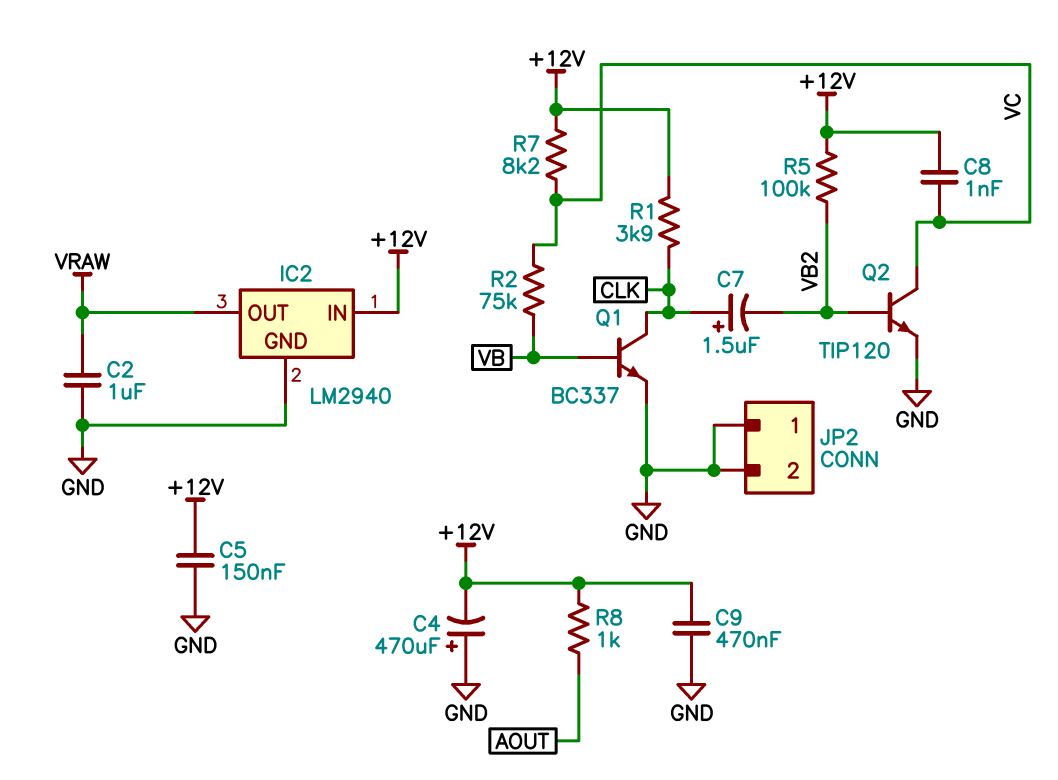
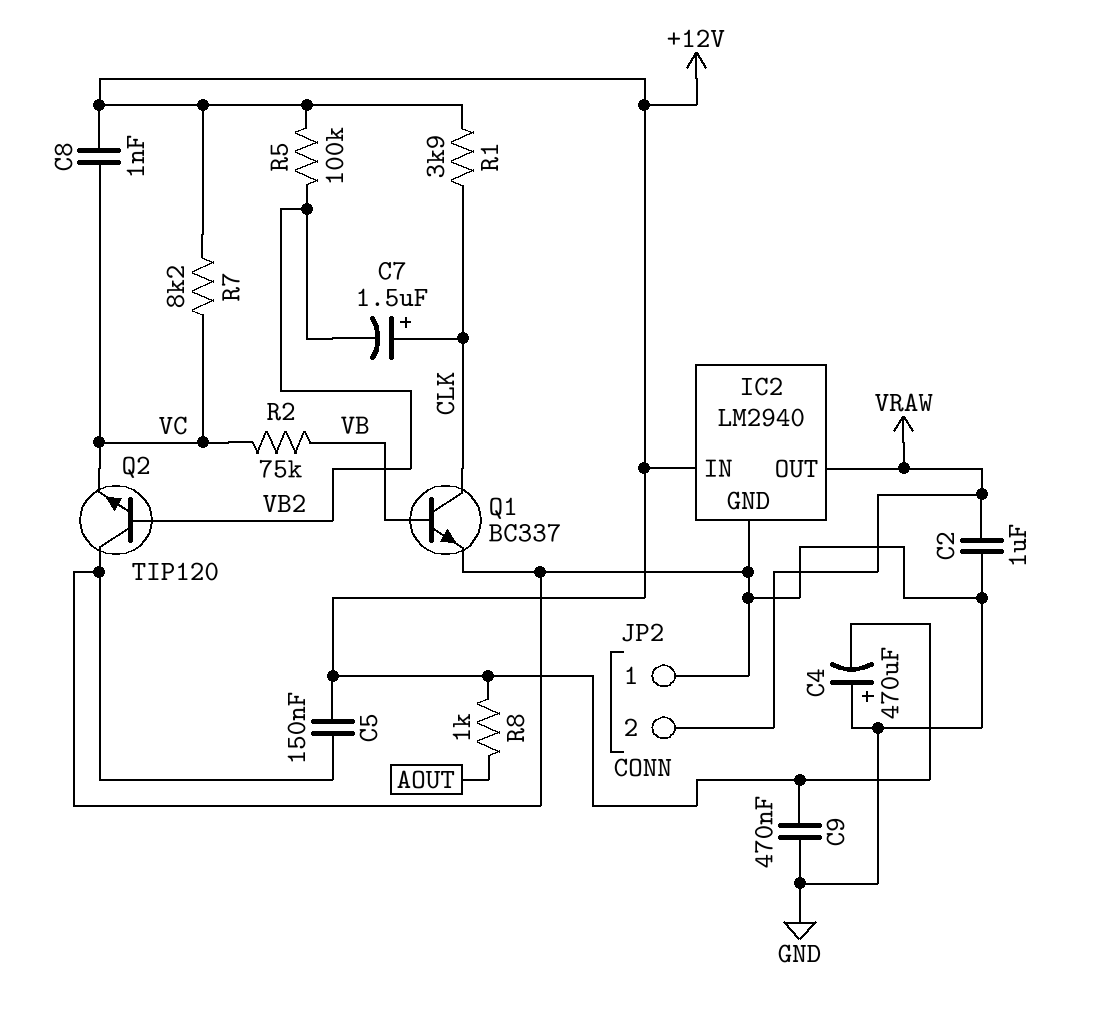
JP2 pin 2: GND -> VRAW
Q2: NPN TIP120 (B VB2, C VC, E GND) -> NPN TIP120 (B VB2, C GND, E VC)

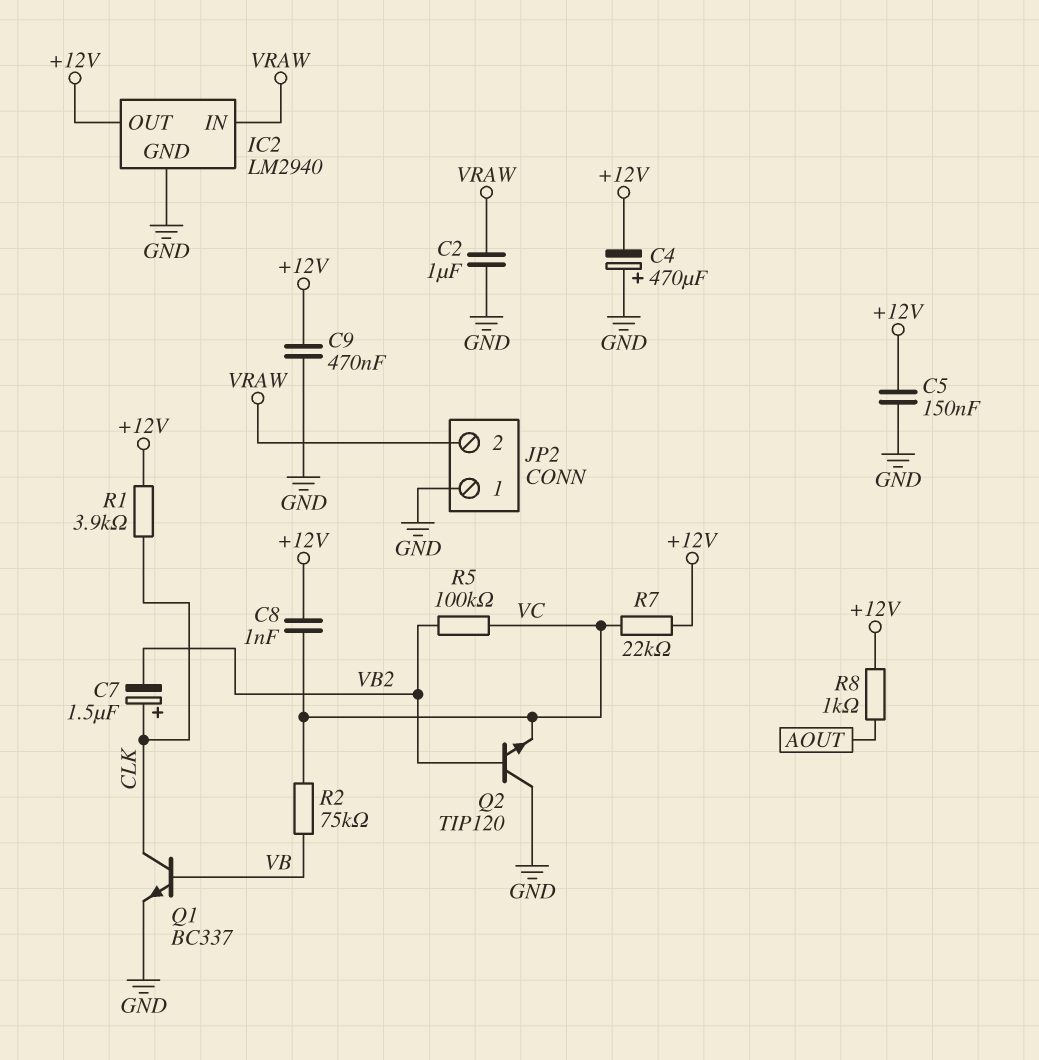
IC2 pin IN: +12V -> VRAW
IC2 pin OUT: VRAW -> +12V
R5: 100k (+12V, VB2) -> 100k (VB2, VC)
R7: 8.2k (+12V, VC) -> 22k (+12V, VC)

